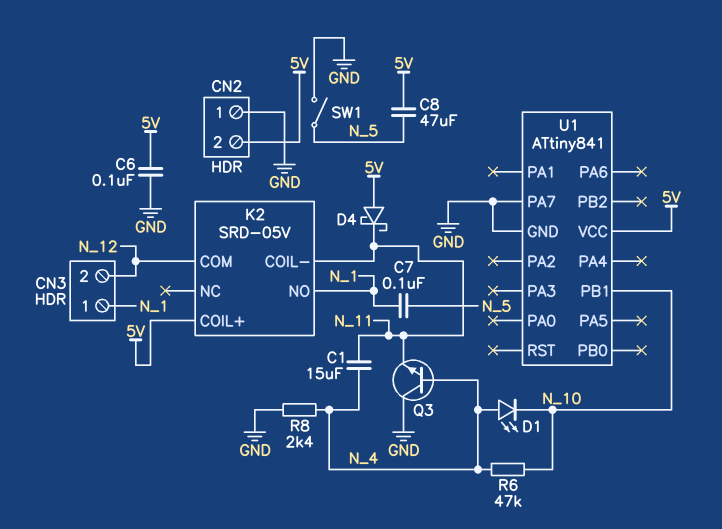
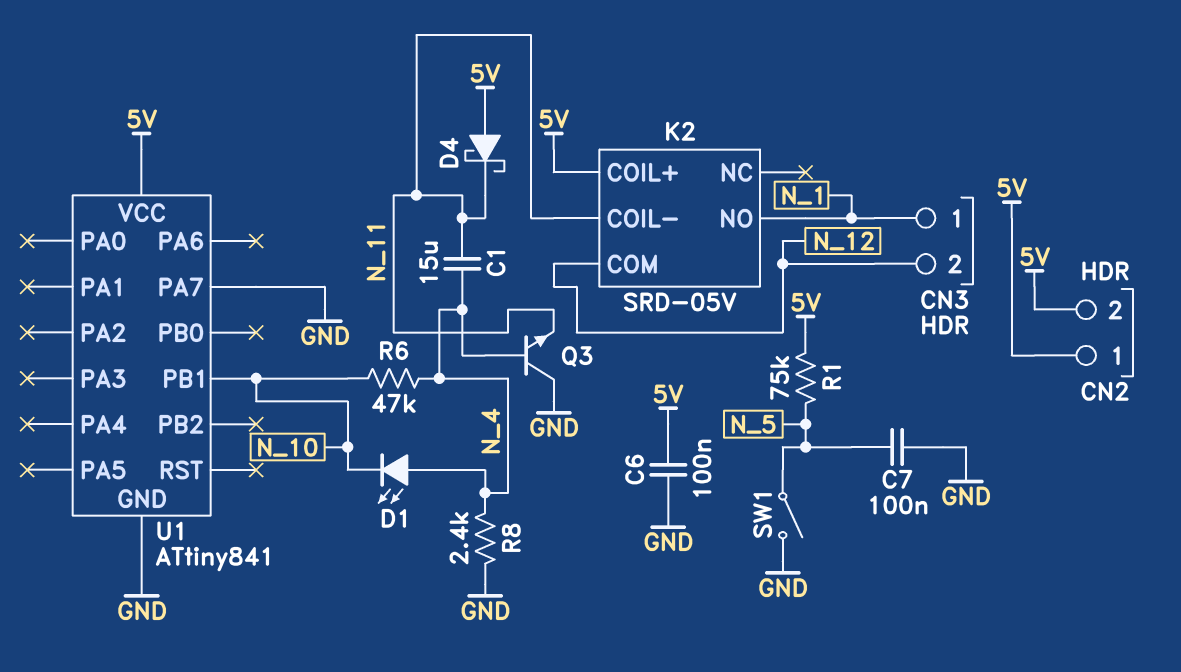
C7: 100nF (N_1, N_5) -> 100nF (GND, N_5)
C8: 47uF (5V, N_5) -> none
CN2 pin 1: GND -> 5V
R1: none -> 75k (5V, N_5)

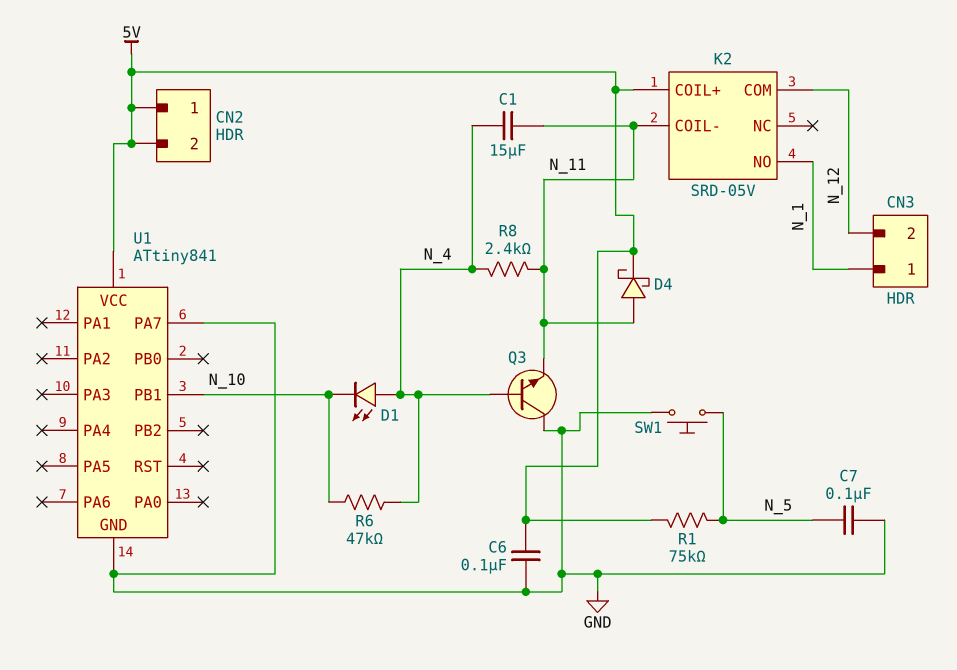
D4: schottky (A 5V, K N_11) -> schottky (A N_11, K 5V)
R8: 2.4k (GND, N_4) -> 2.4k (N_4, N_11)
SW1: switch (GND, N_5) -> button (GND, N_5)

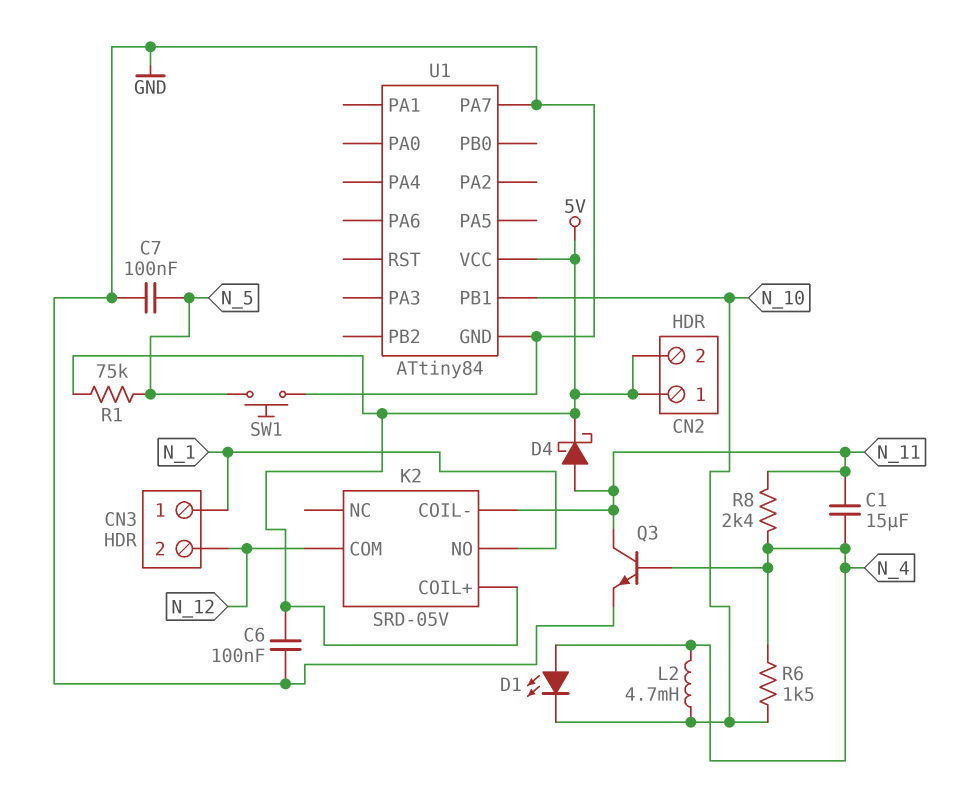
L2: none -> 4.7mH (N_4, N_10)
Q3: NPN (B N_4, C GND, E N_11) -> NPN (B N_4, C N_11, E GND)
R6: 47k (N_4, N_10) -> 1.5k (N_4, N_10)
U1: ATtiny841 -> ATtiny84

